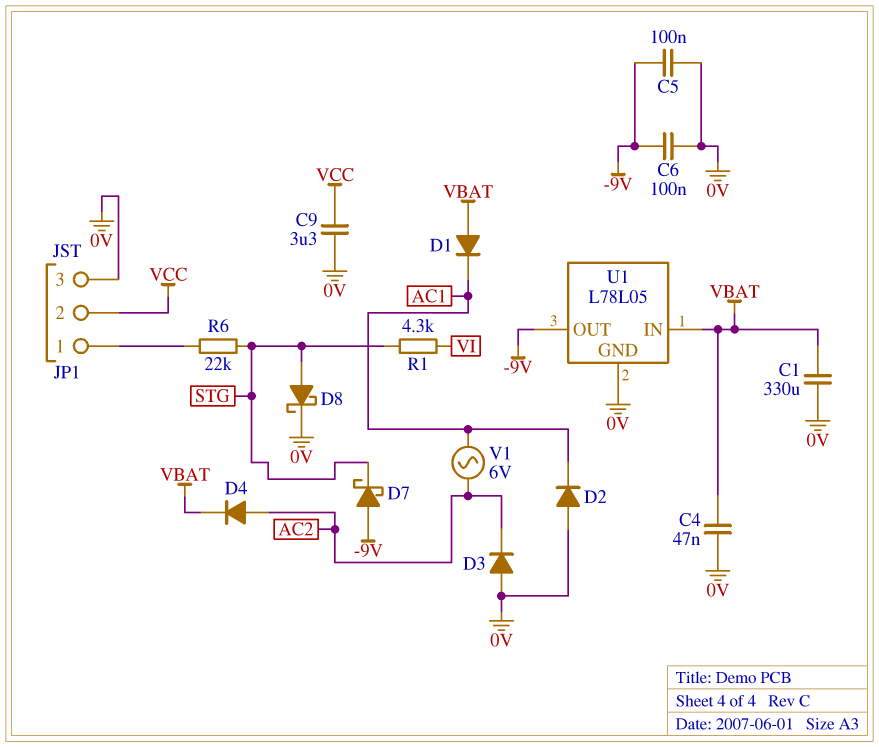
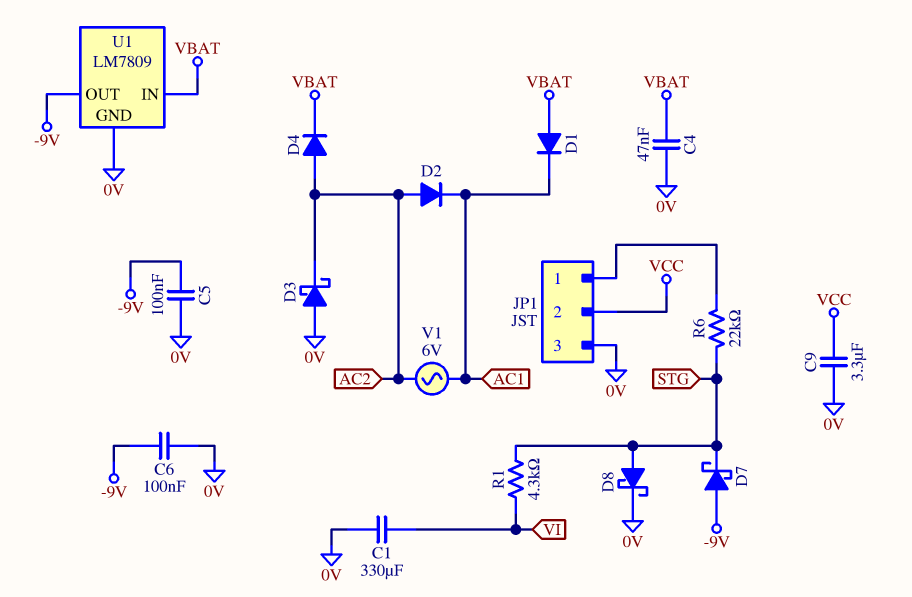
C1: 330uF (0V, VBAT) -> 330uF (0V, VI)
D2: diode (A 0V, K AC1) -> diode (A AC2, K AC1)
D3: diode (A 0V, K AC2) -> schottky (A 0V, K AC2)
U1: L78L05 -> LM7809

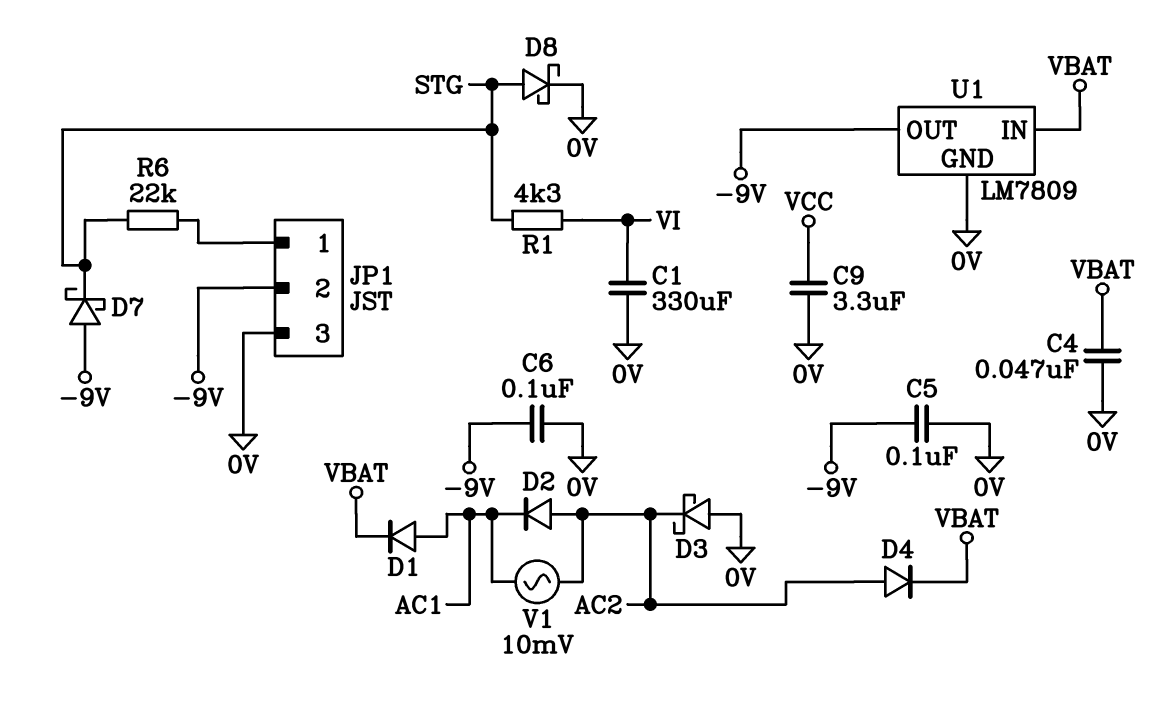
D1: diode (A VBAT, K AC1) -> diode (A AC1, K VBAT)
JP1 pin 2: VCC -> -9V
V1: AC 6V (AC1, AC2) -> AC 10mV (AC1, AC2)

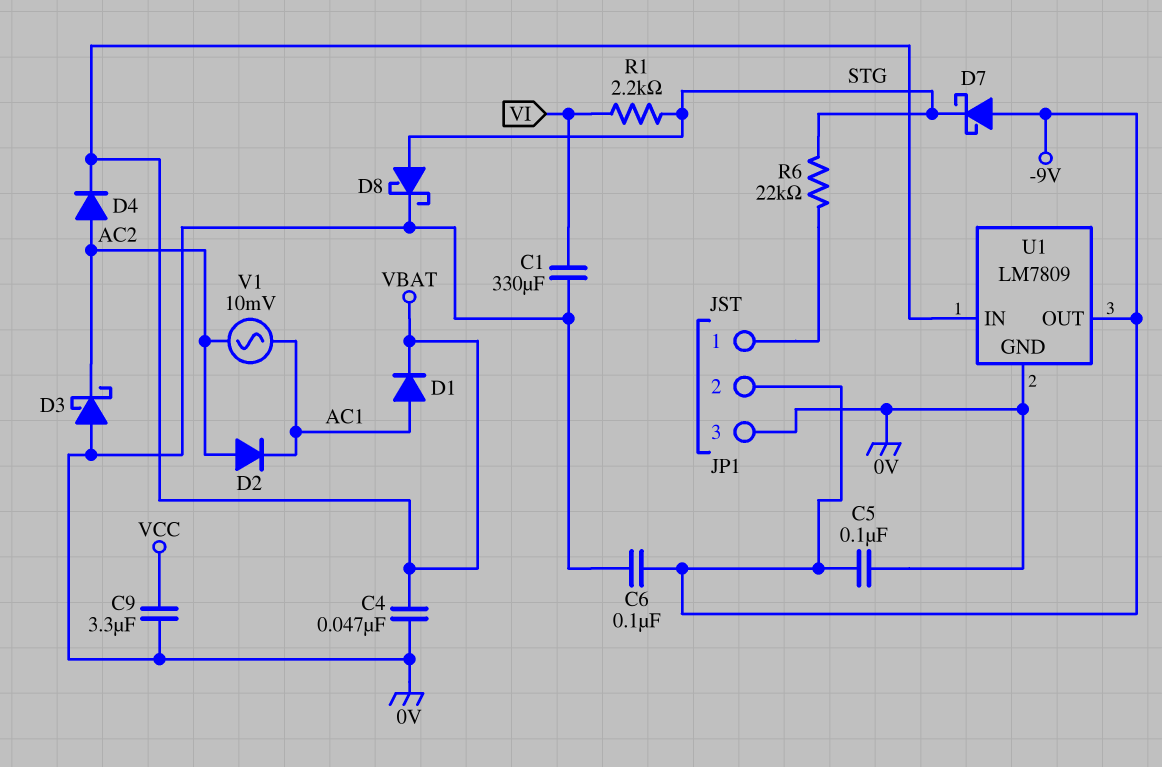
R1: 4.3k (STG, VI) -> 2.2k (STG, VI)

